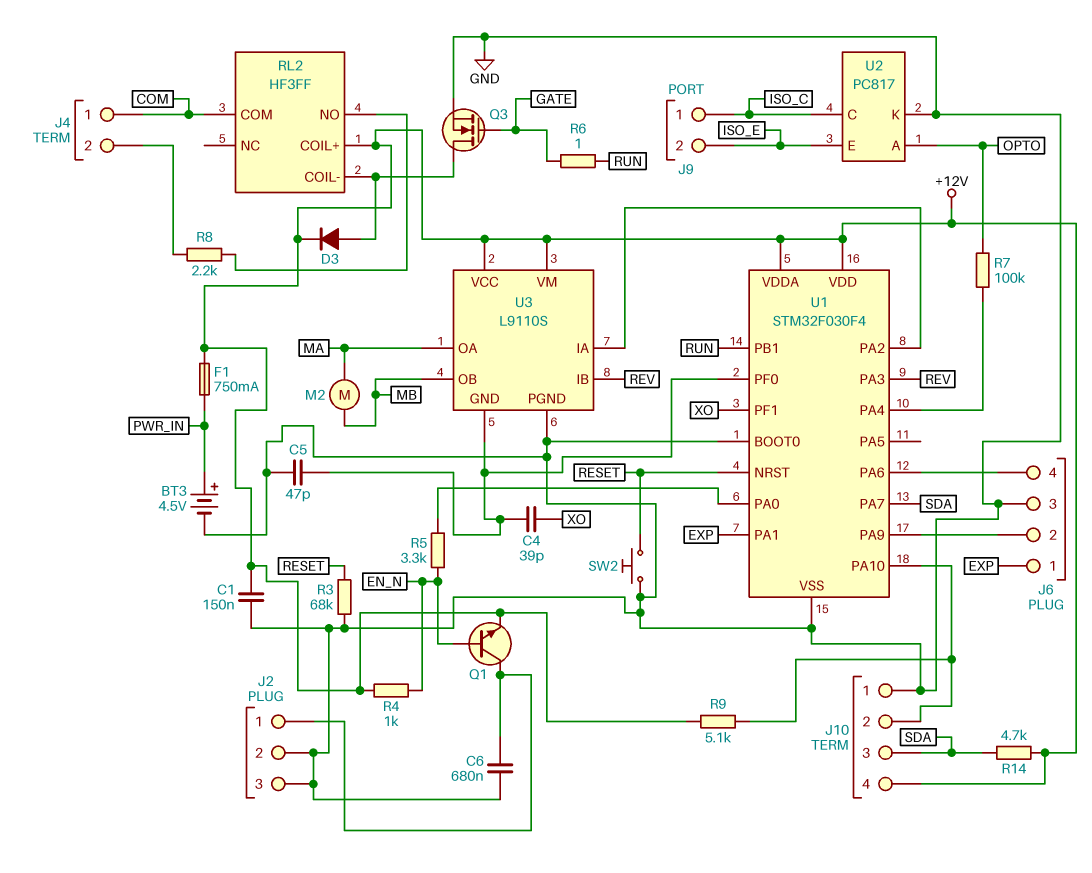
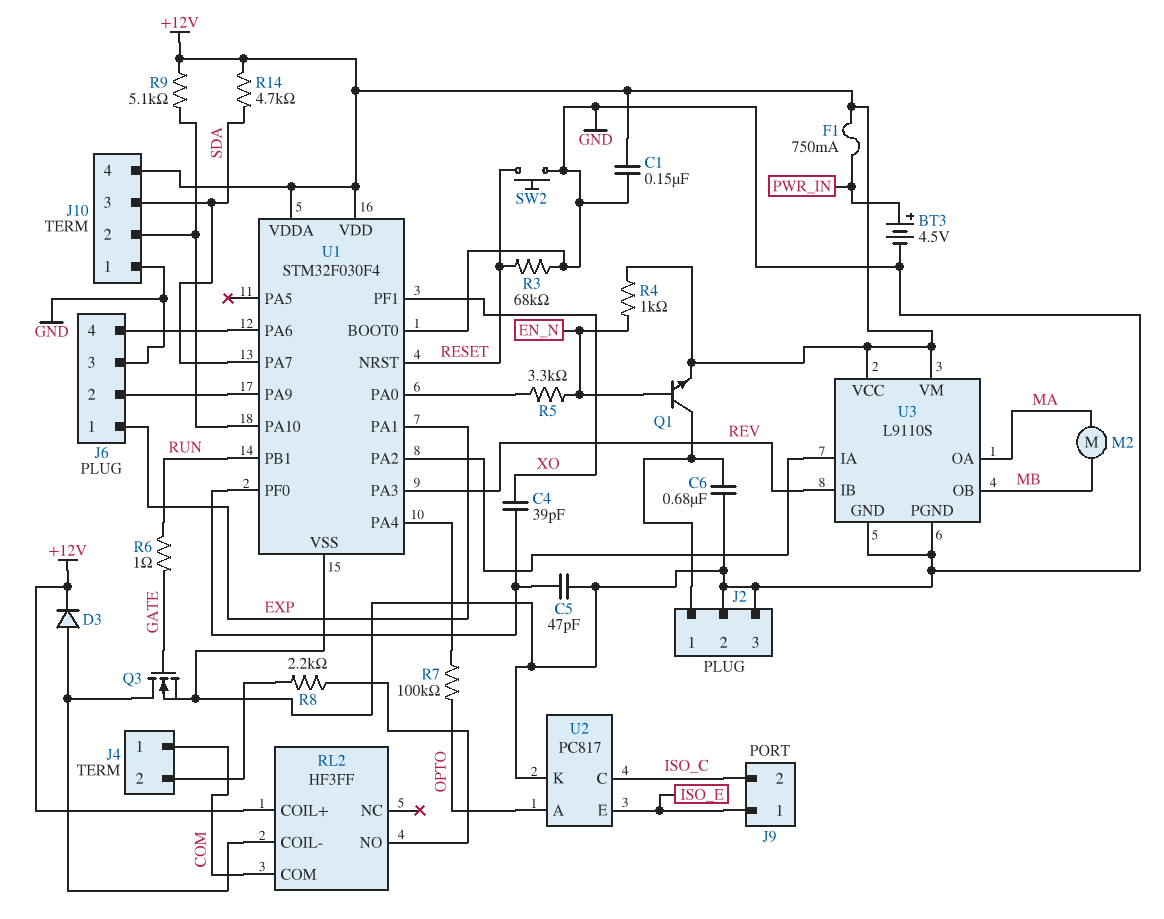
J9 pin 1: ISO_C -> ISO_E
J9 pin 2: ISO_E -> ISO_C
U3 pin GND: U1/PF0 -> GND

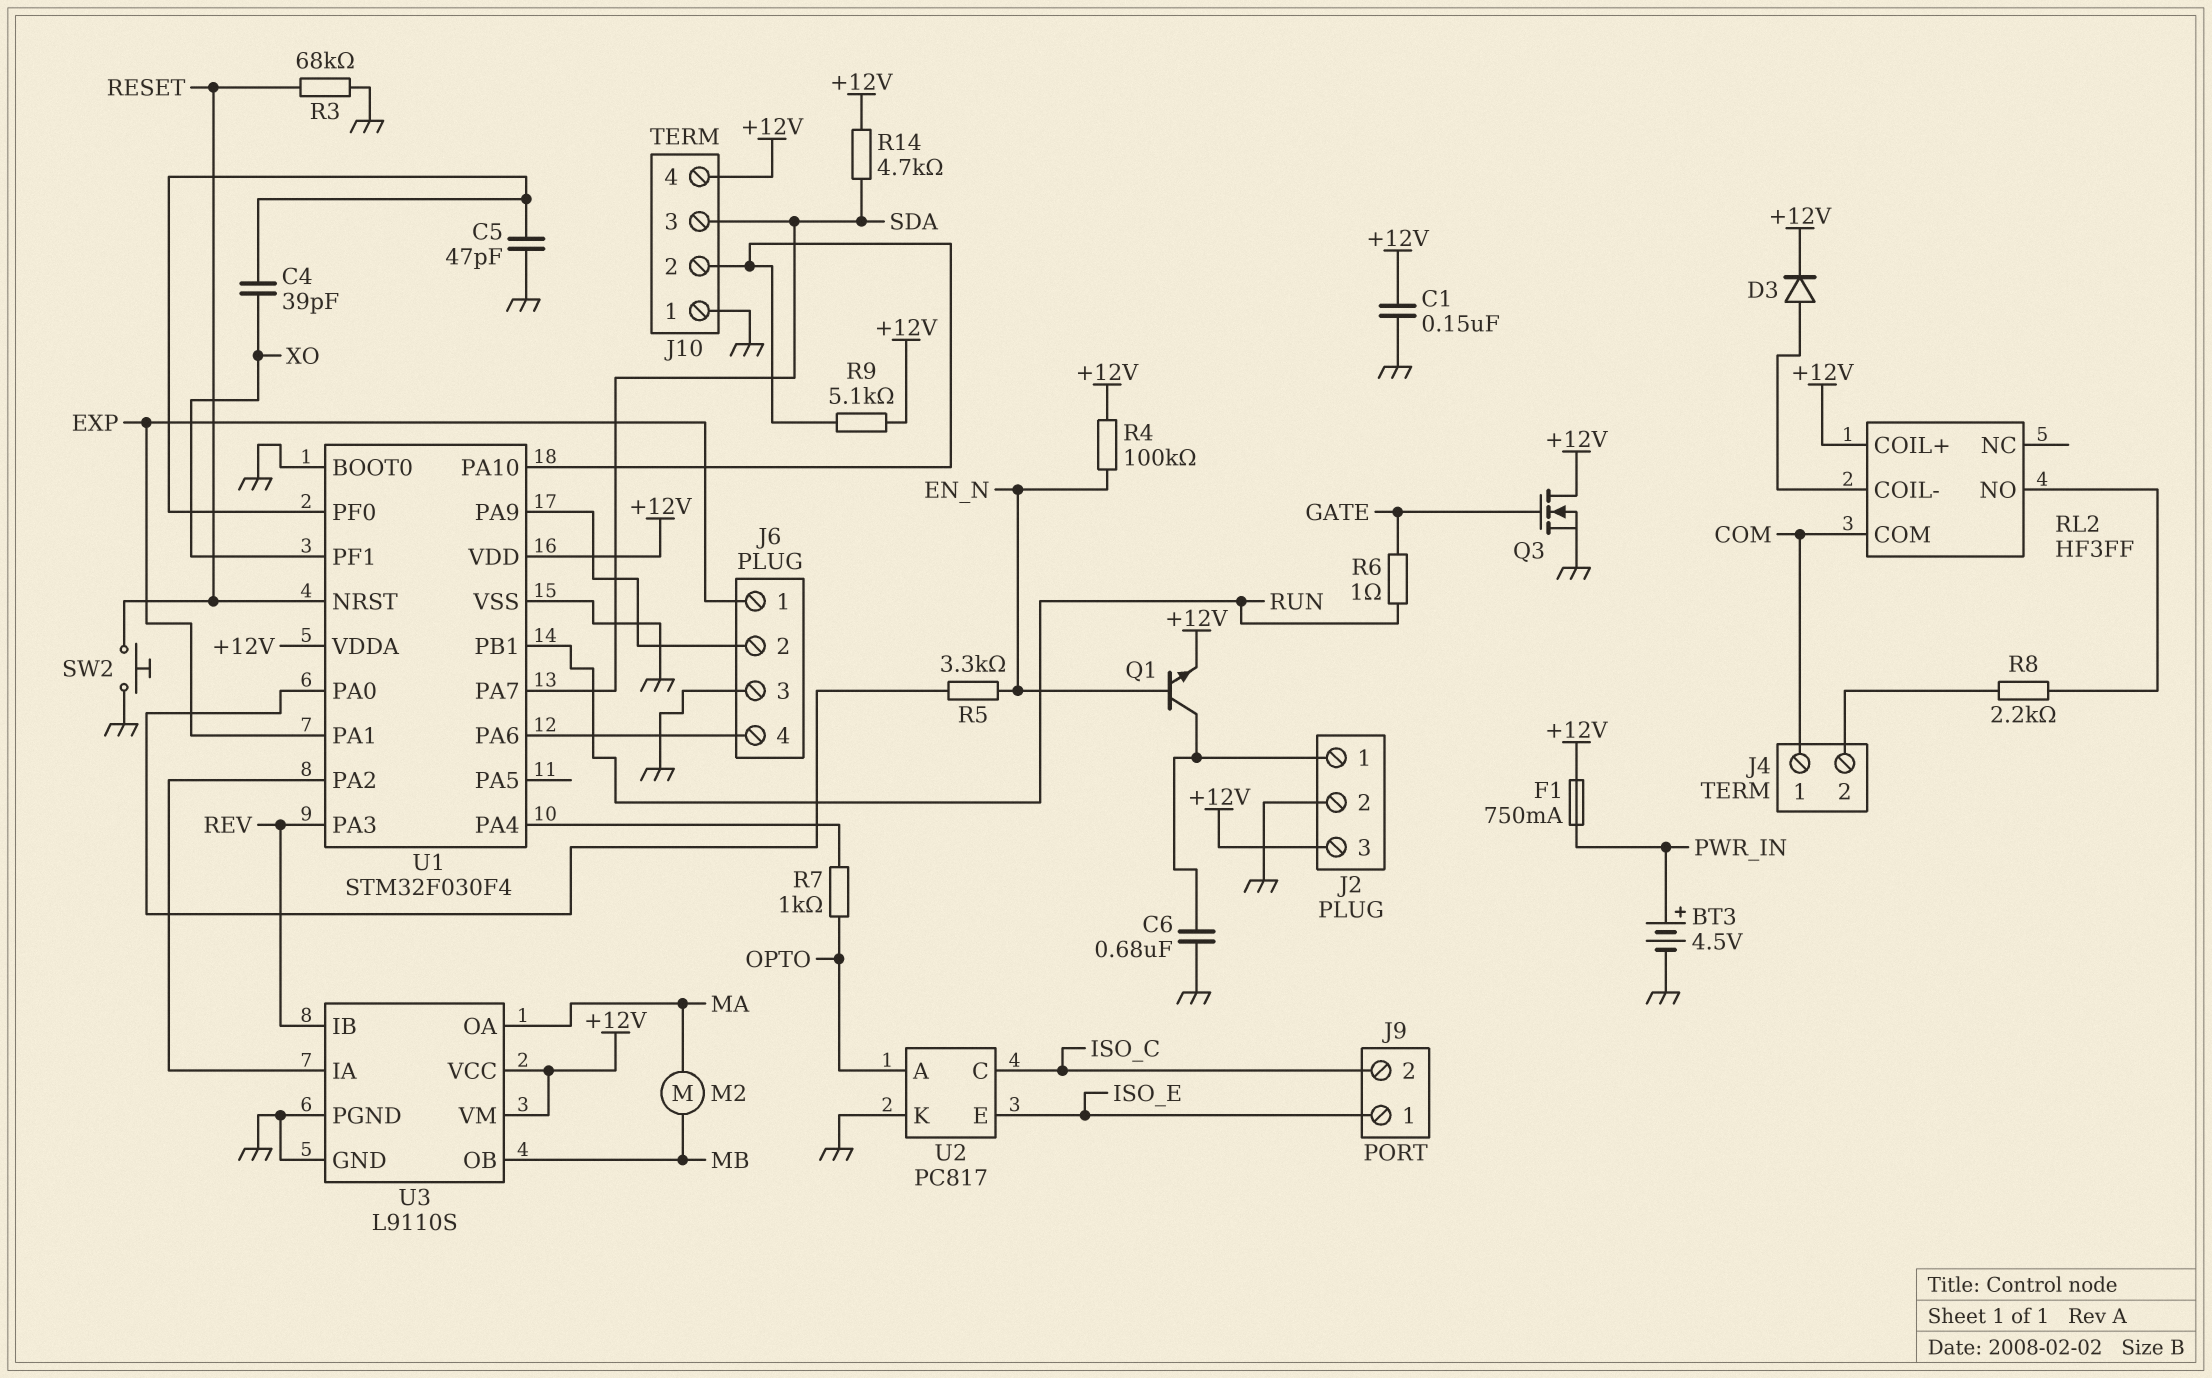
J2 pin 3: GND -> +12V
Q3: NMOS (G GATE, D RL2/COIL-, S GND) -> NMOS (G GATE, D +12V, S GND)
R4: 1k (+12V, EN_N) -> 100k (+12V, EN_N)
R7: 100k (OPTO, U1/PA4) -> 1k (OPTO, U1/PA4)

